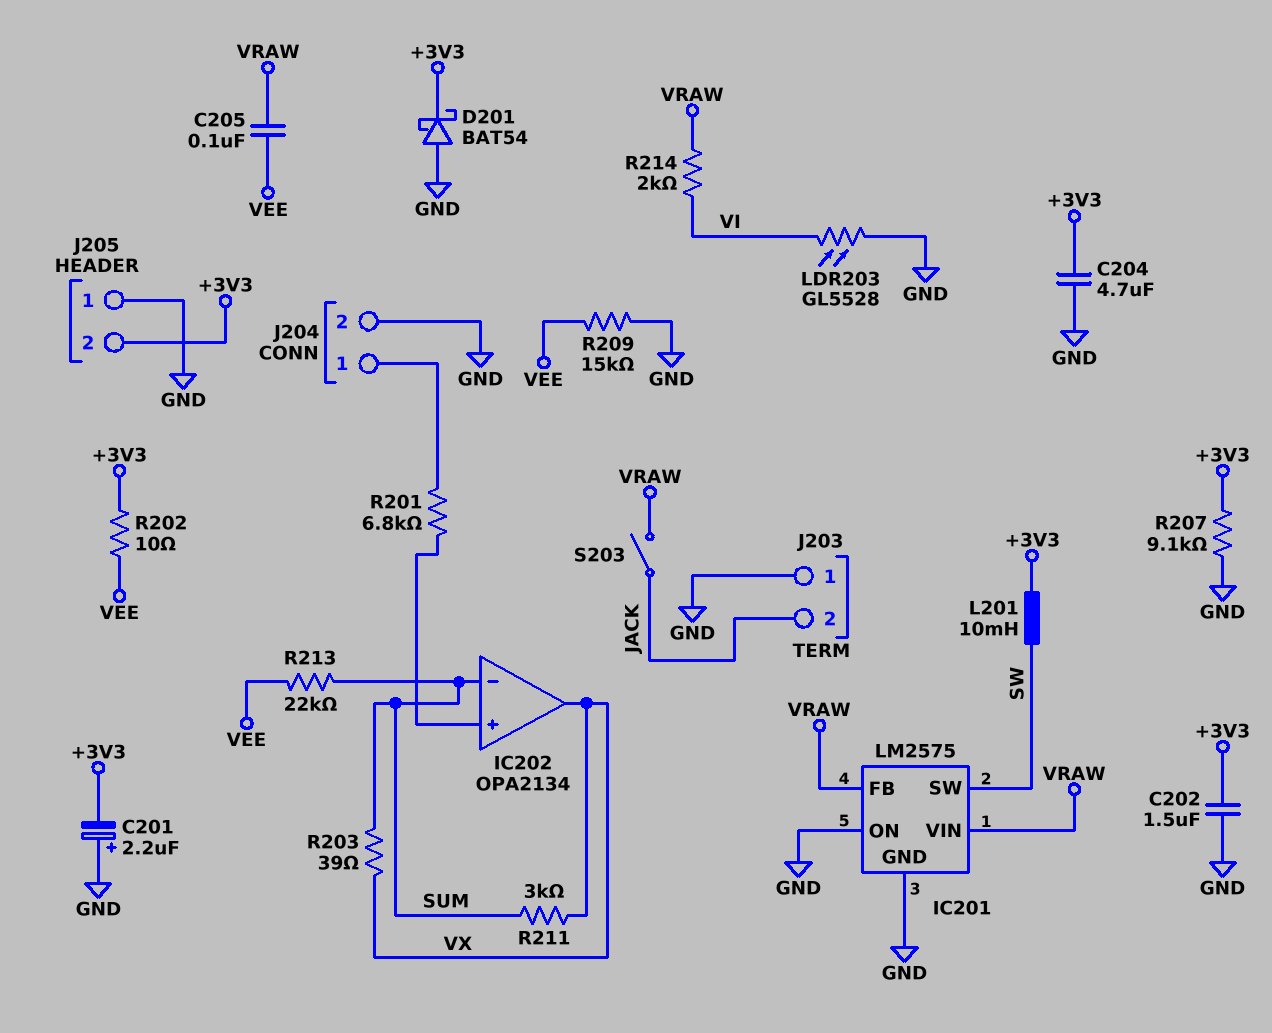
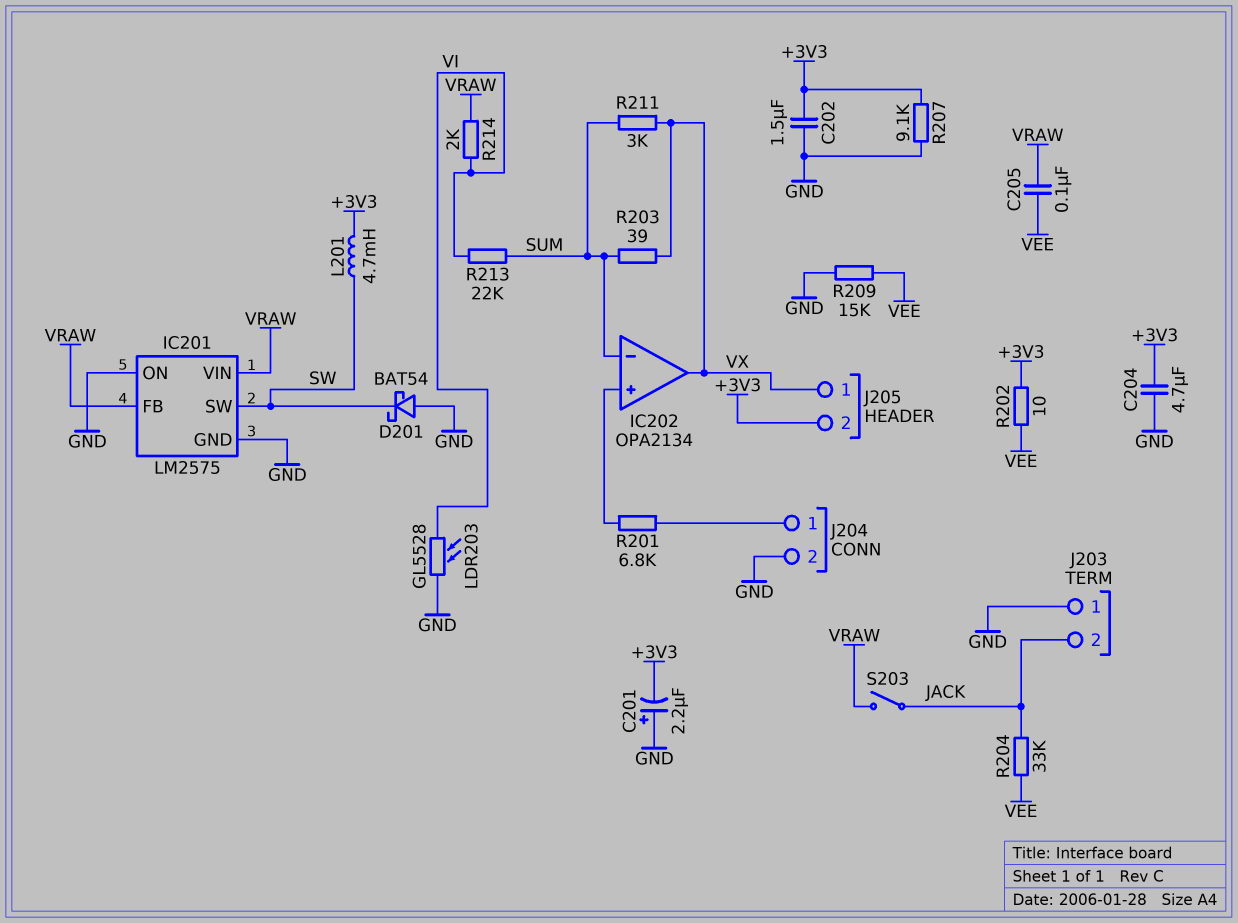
D201: schottky BAT54 (A GND, K +3V3) -> schottky BAT54 (A GND, K SW)
J205 pin 1: GND -> VX
L201: 10mH (+3V3, SW) -> 4.7mH (+3V3, SW)
R204: none -> 33k (JACK, VEE)
R213: 22k (SUM, VEE) -> 22k (SUM, VI)

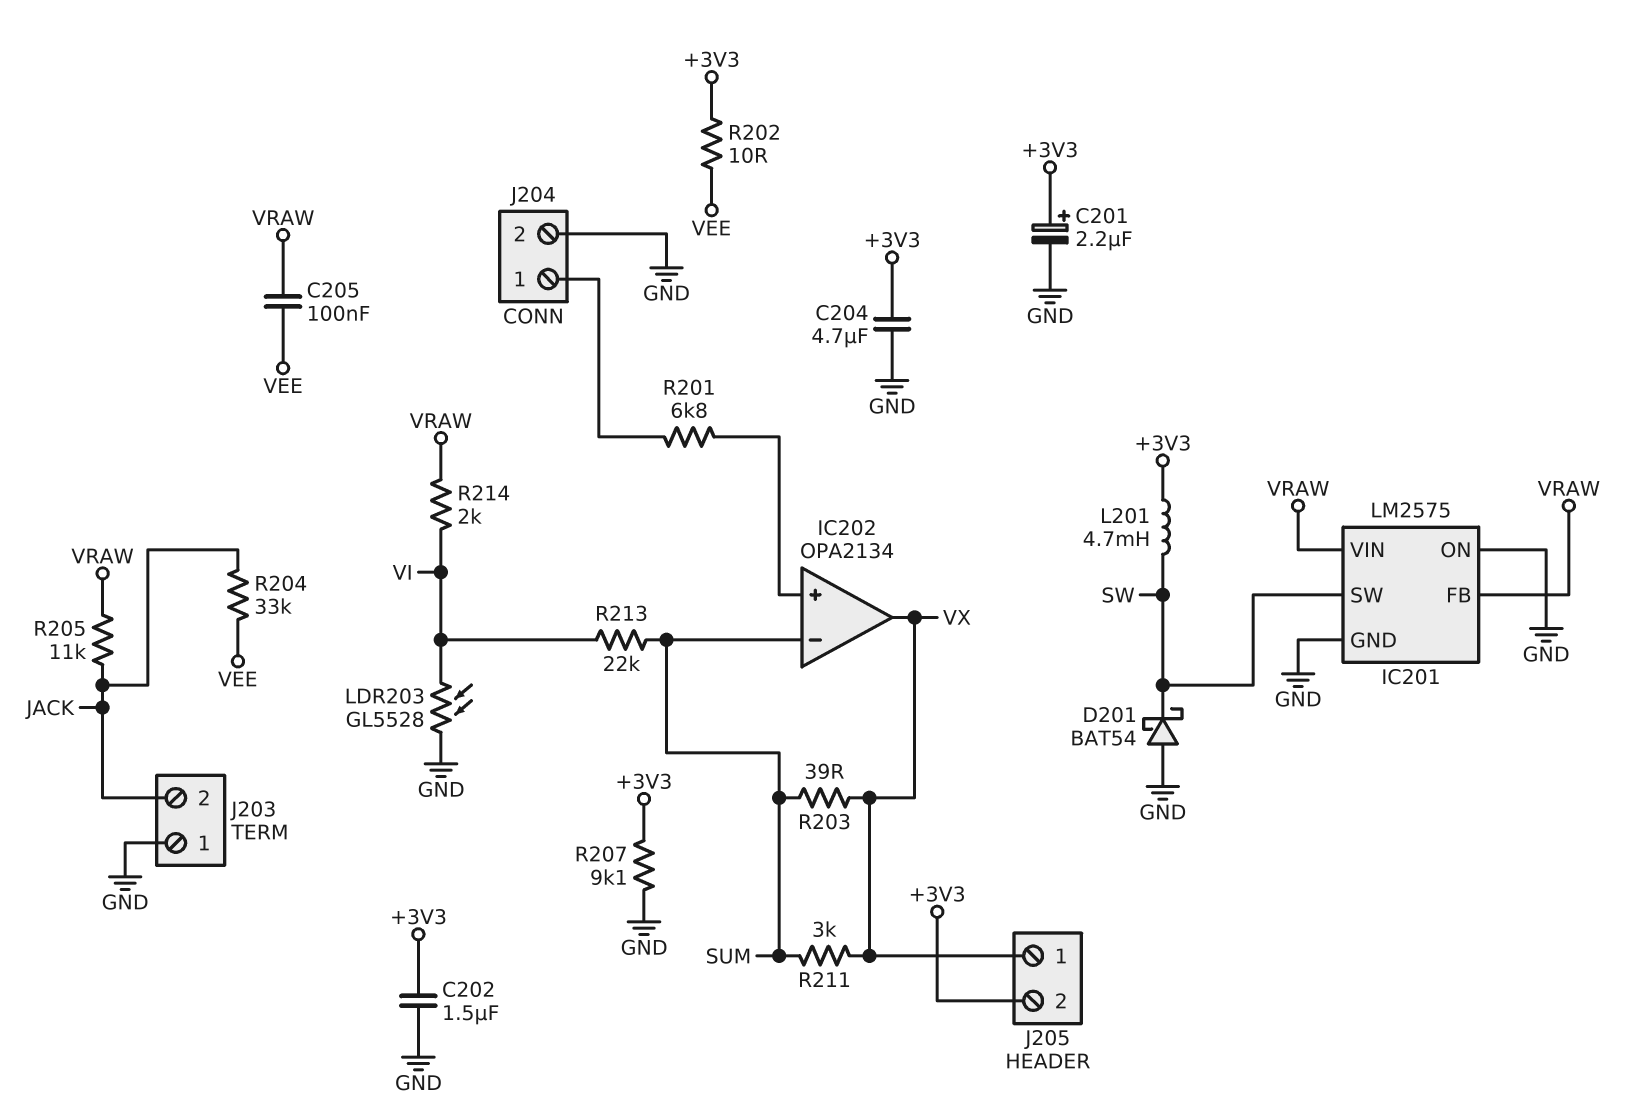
C201: 2.2uF (plus GND, minus +3V3) -> 2.2uF (plus +3V3, minus GND)
R205: none -> 11k (JACK, VRAW)
R209: 15k (GND, VEE) -> none
S203: switch (JACK, VRAW) -> none

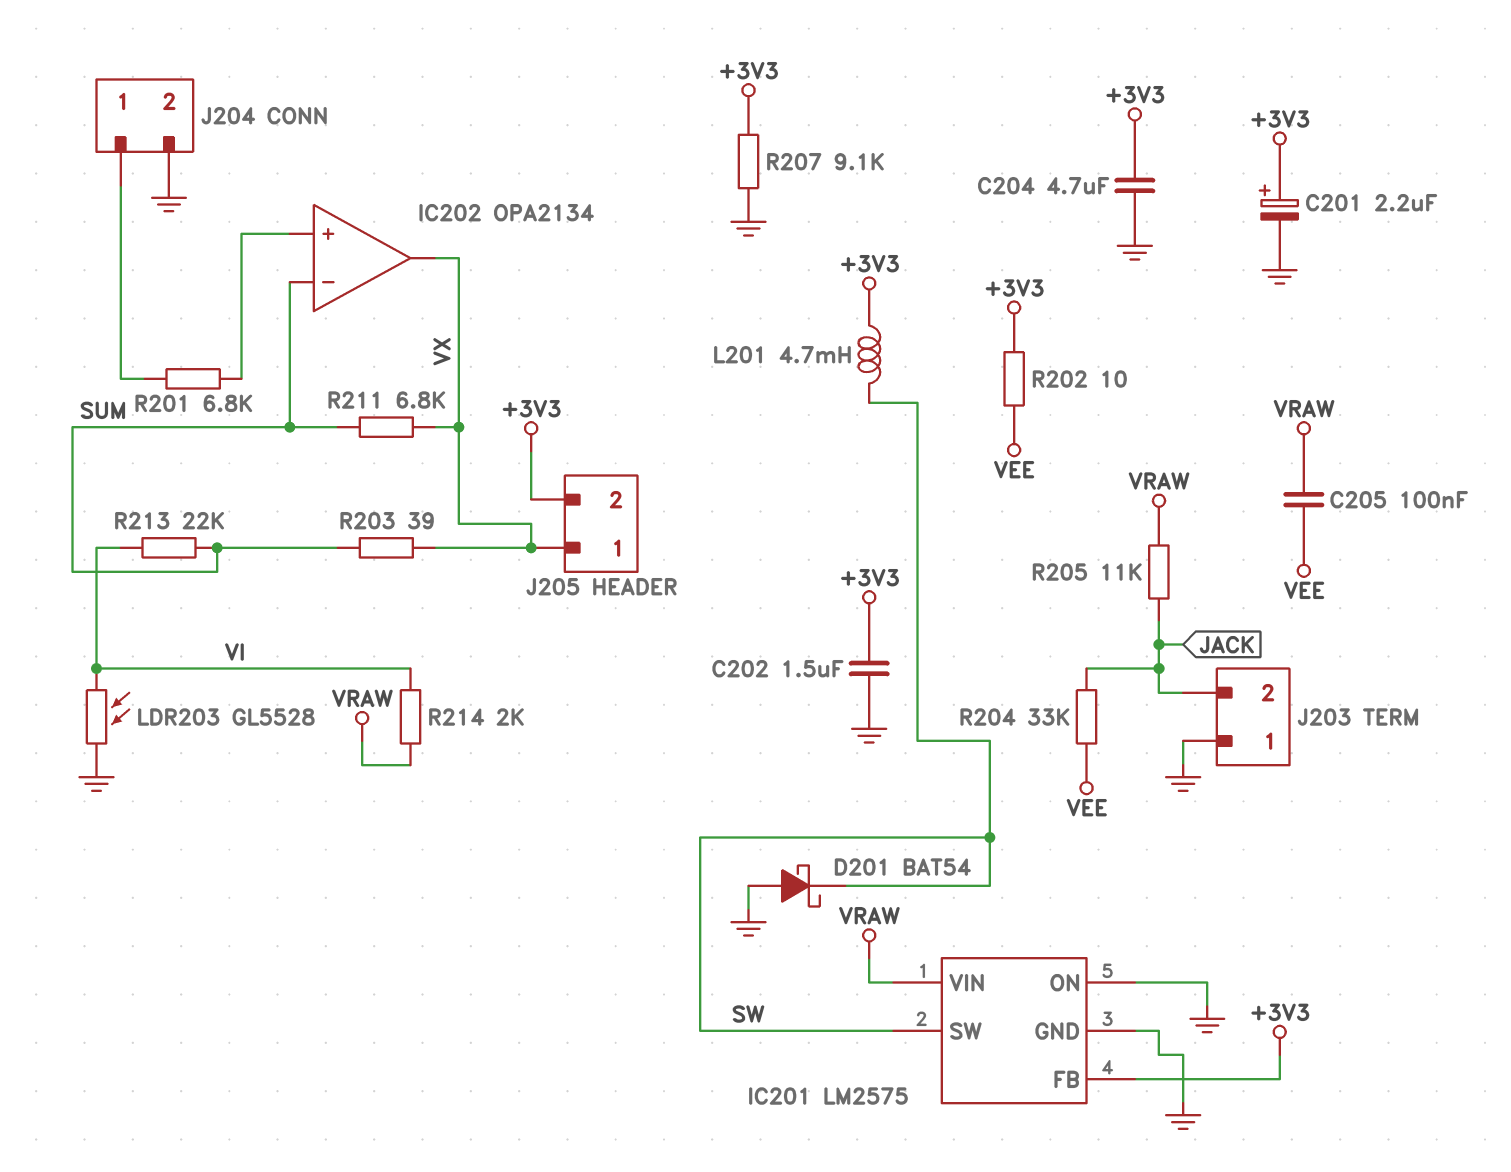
IC201 pin FB: VRAW -> +3V3
R211: 3k (SUM, VX) -> 6.8k (SUM, VX)

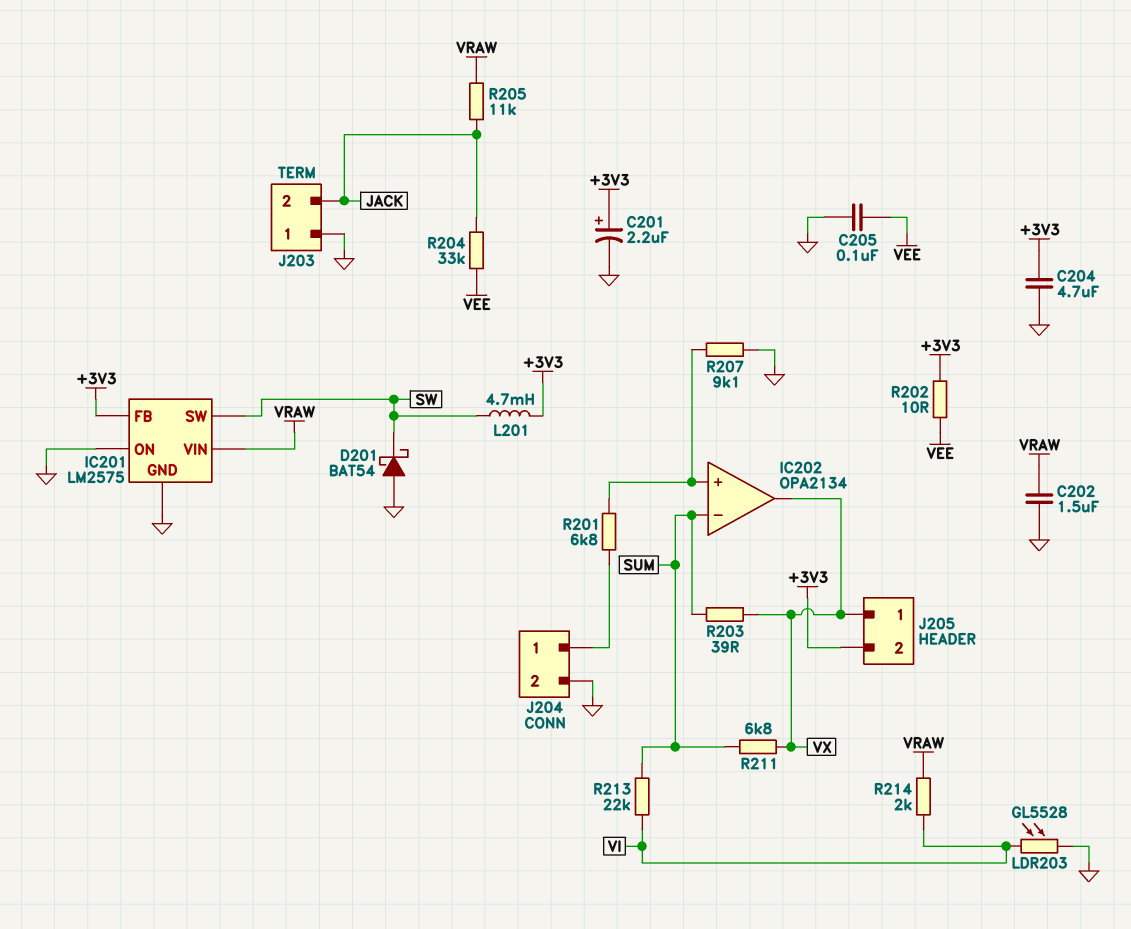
C202: 1.5uF (+3V3, GND) -> 1.5uF (GND, VRAW)
C205: 100nF (VEE, VRAW) -> 100nF (GND, VEE)
R207: 9.1k (+3V3, GND) -> 9.1k (GND, IC202/in+)

